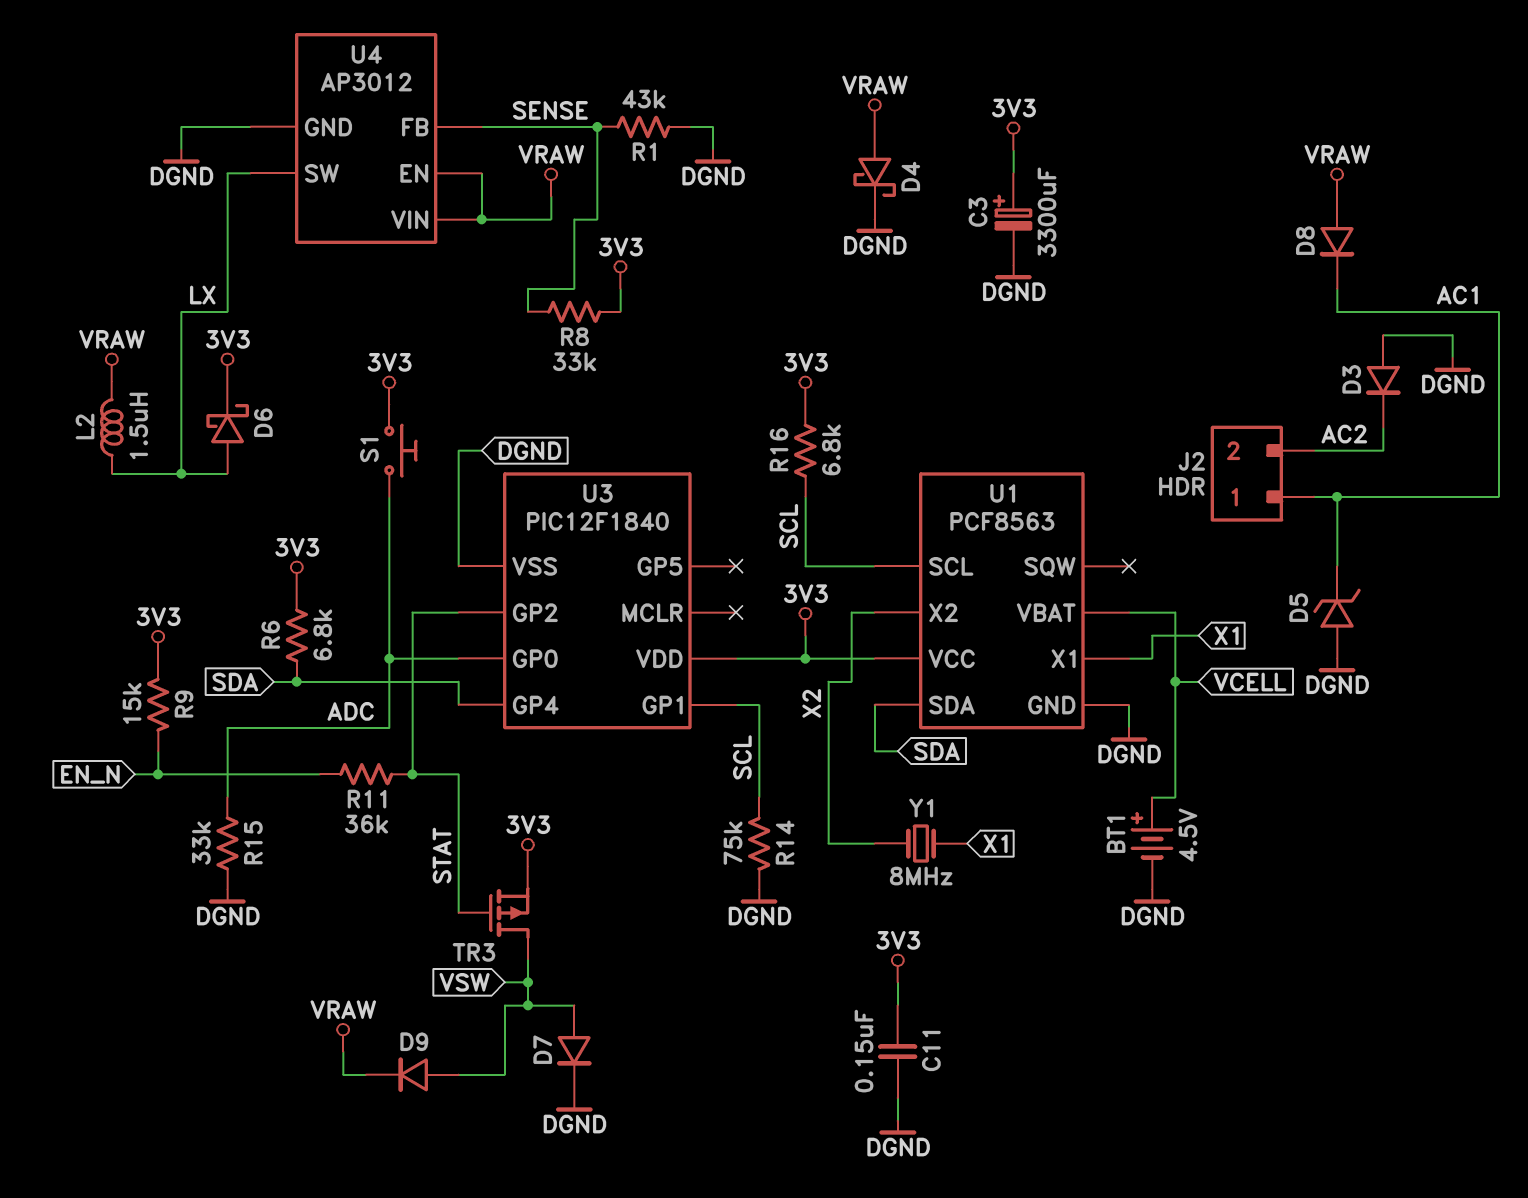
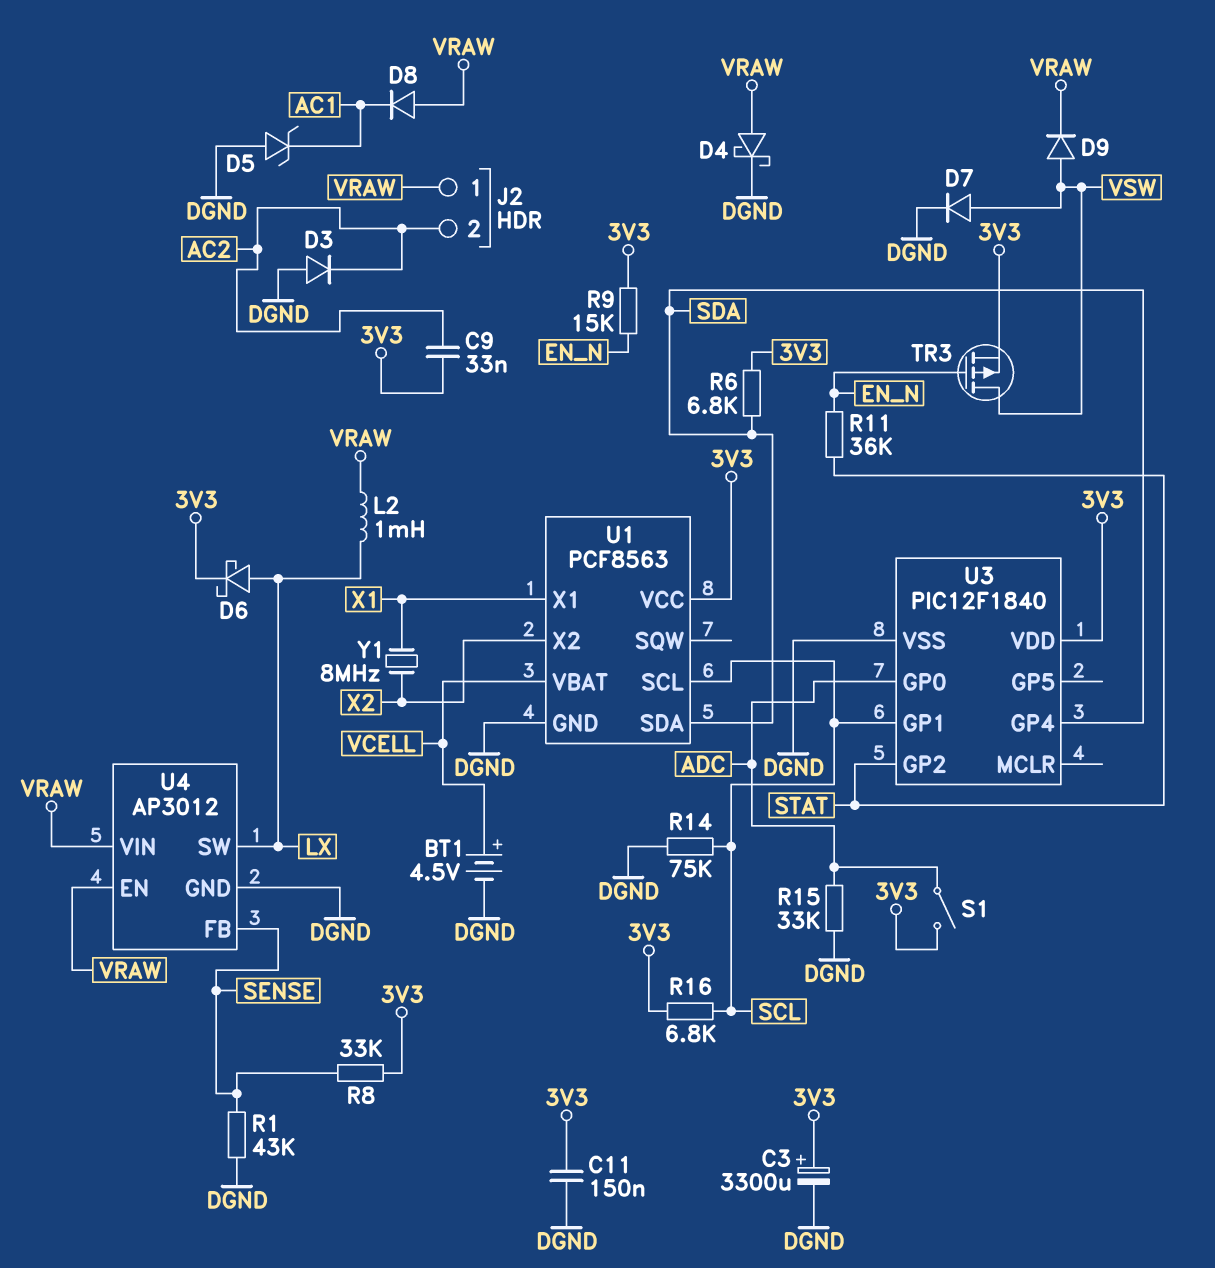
C9: none -> 33nF (3V3, AC2)
J2 pin 1: AC1 -> VRAW
L2: 1.5uH (LX, VRAW) -> 1mH (LX, VRAW)
S1: button (3V3, ADC) -> switch (3V3, ADC)
TR3: PMOS (G STAT, D VSW, S 3V3) -> PMOS (G EN_N, D VSW, S 3V3)

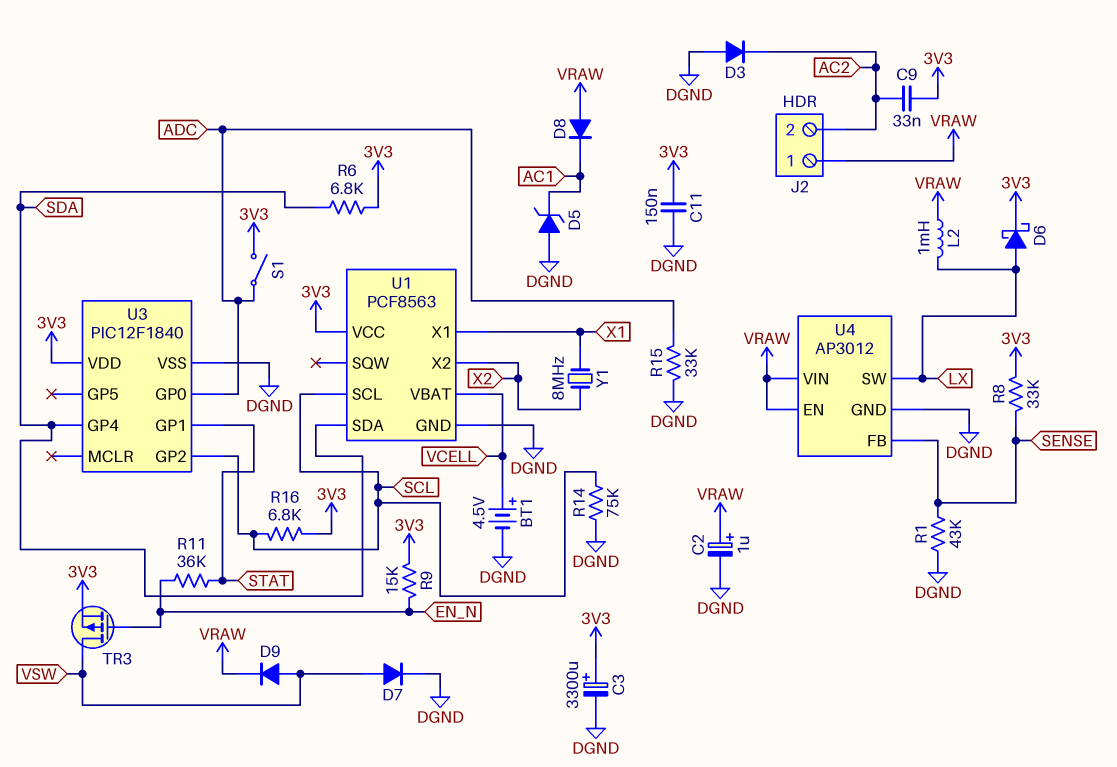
C2: none -> 1uF (plus VRAW, minus DGND)
D4: schottky (A VRAW, K DGND) -> none
U3 pin GP1: SCL -> STAT
U3 pin GP2: STAT -> SCL

